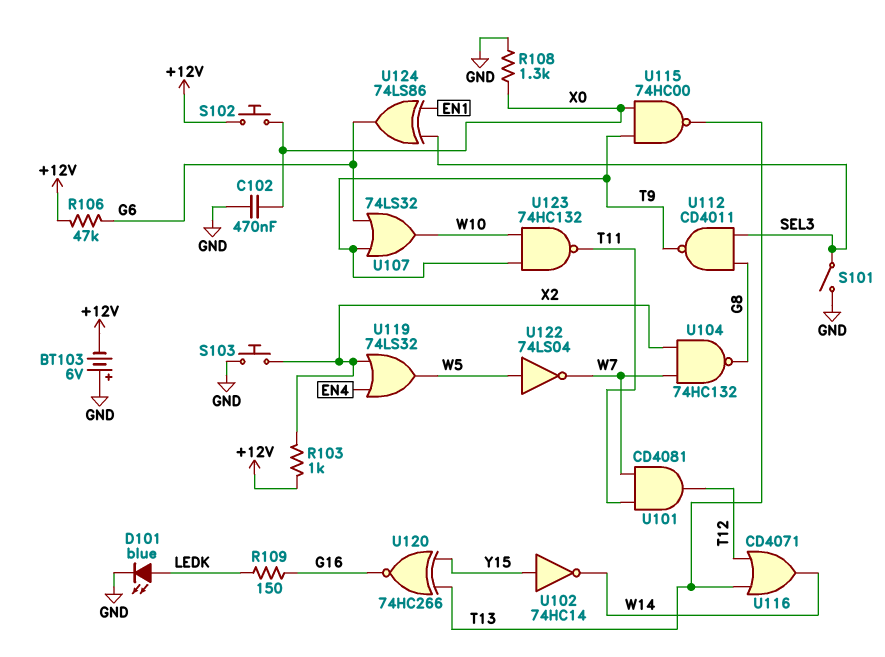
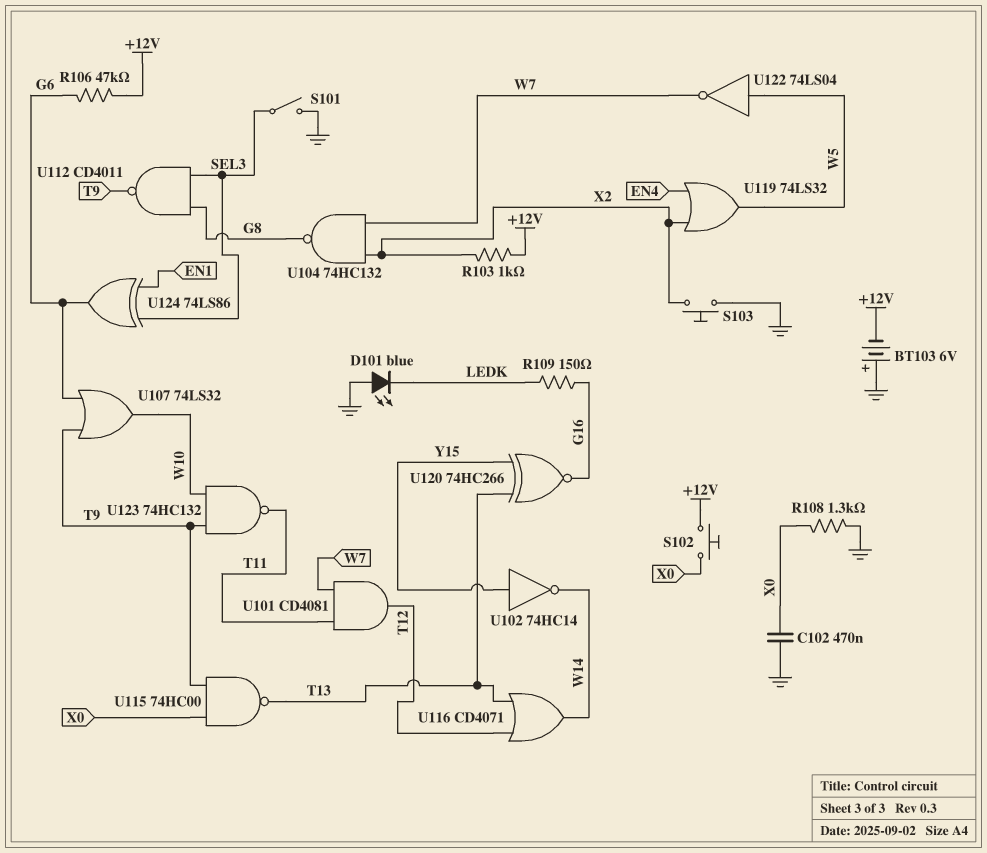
D101: LED blue (A LEDK, K GND) -> LED blue (A GND, K LEDK)

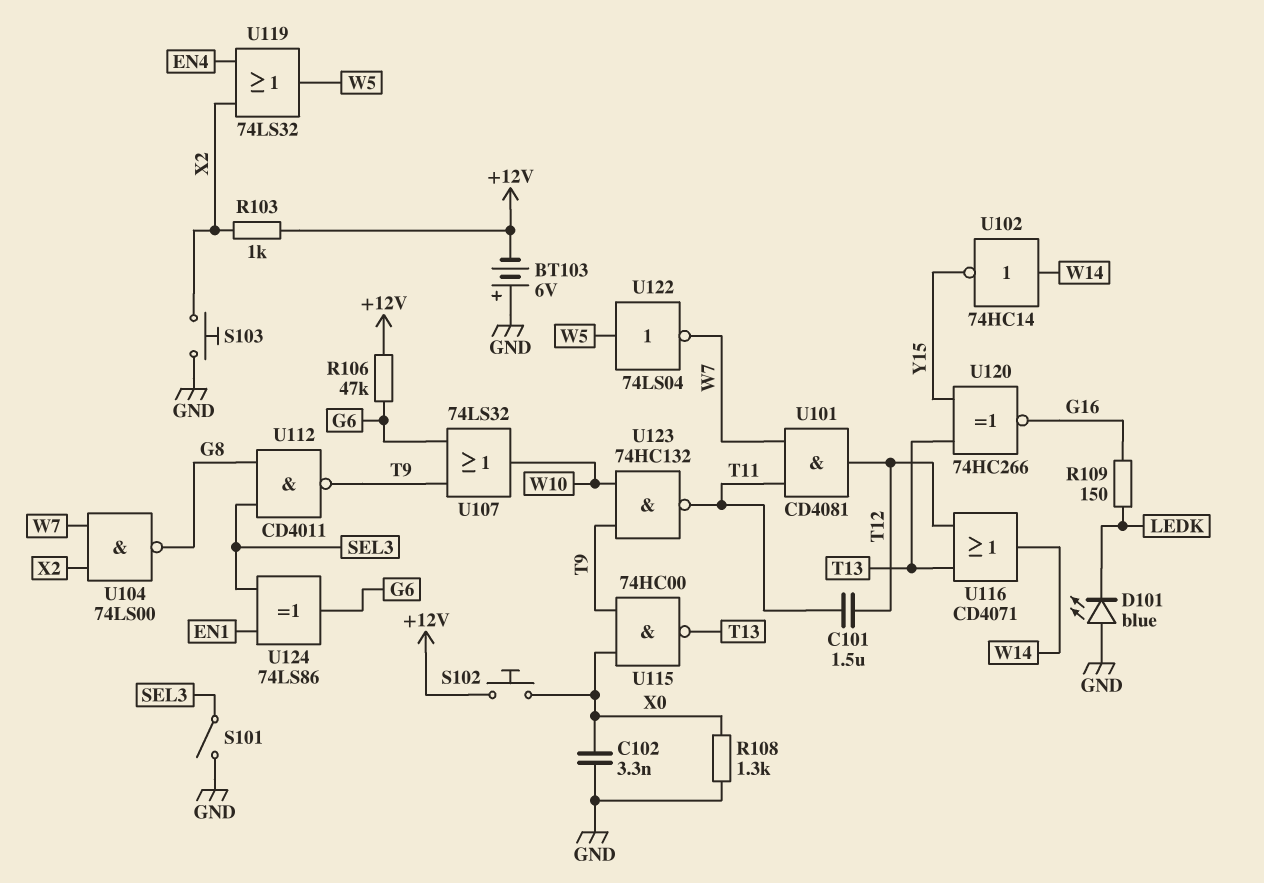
C101: none -> 1.5uF (T11, T12)
C102: 470nF (GND, X0) -> 3.3nF (GND, X0)
U102: NOT 74HC14 (in Y15, out W14) -> NOT 74HC14 (in W14, out Y15)
U104: NAND 74HC132 (in W7, in X2, out G8) -> NAND 74LS00 (in W7, in X2, out G8)

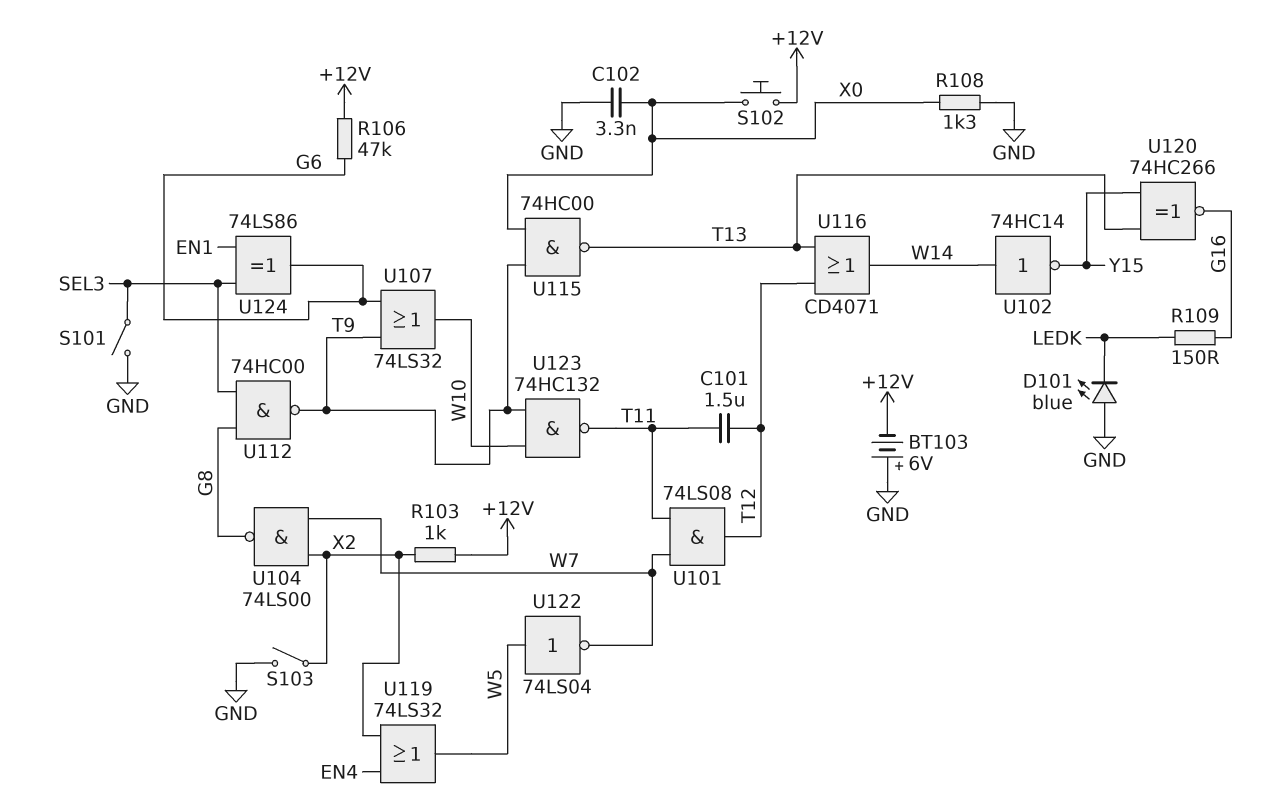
S103: button (GND, X2) -> switch (GND, X2)
U101: AND CD4081 (in T11, in W7, out T12) -> AND 74LS08 (in T11, in W7, out T12)
U112: NAND CD4011 (in G8, in SEL3, out T9) -> NAND 74HC00 (in G8, in SEL3, out T9)

